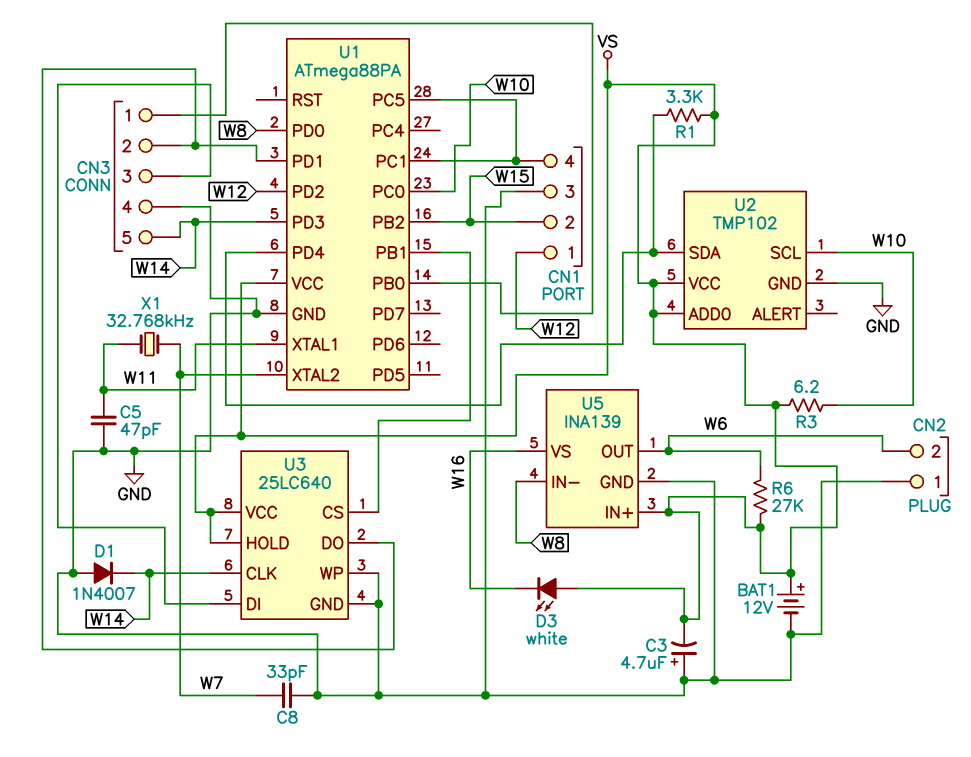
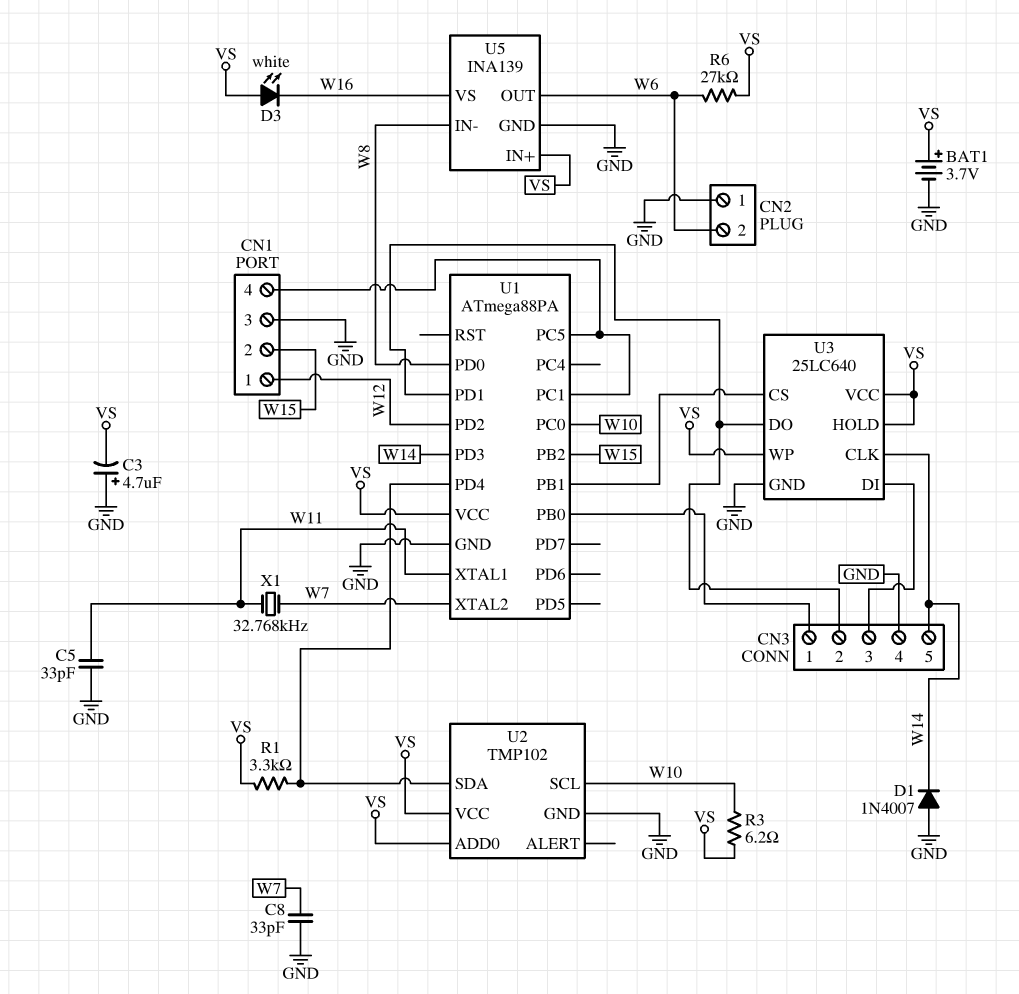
BAT1: 12V (plus VS, minus GND) -> 3.7V (plus VS, minus GND)
C5: 47pF (GND, W11) -> 33pF (GND, W11)
U3 pin WP: GND -> VS

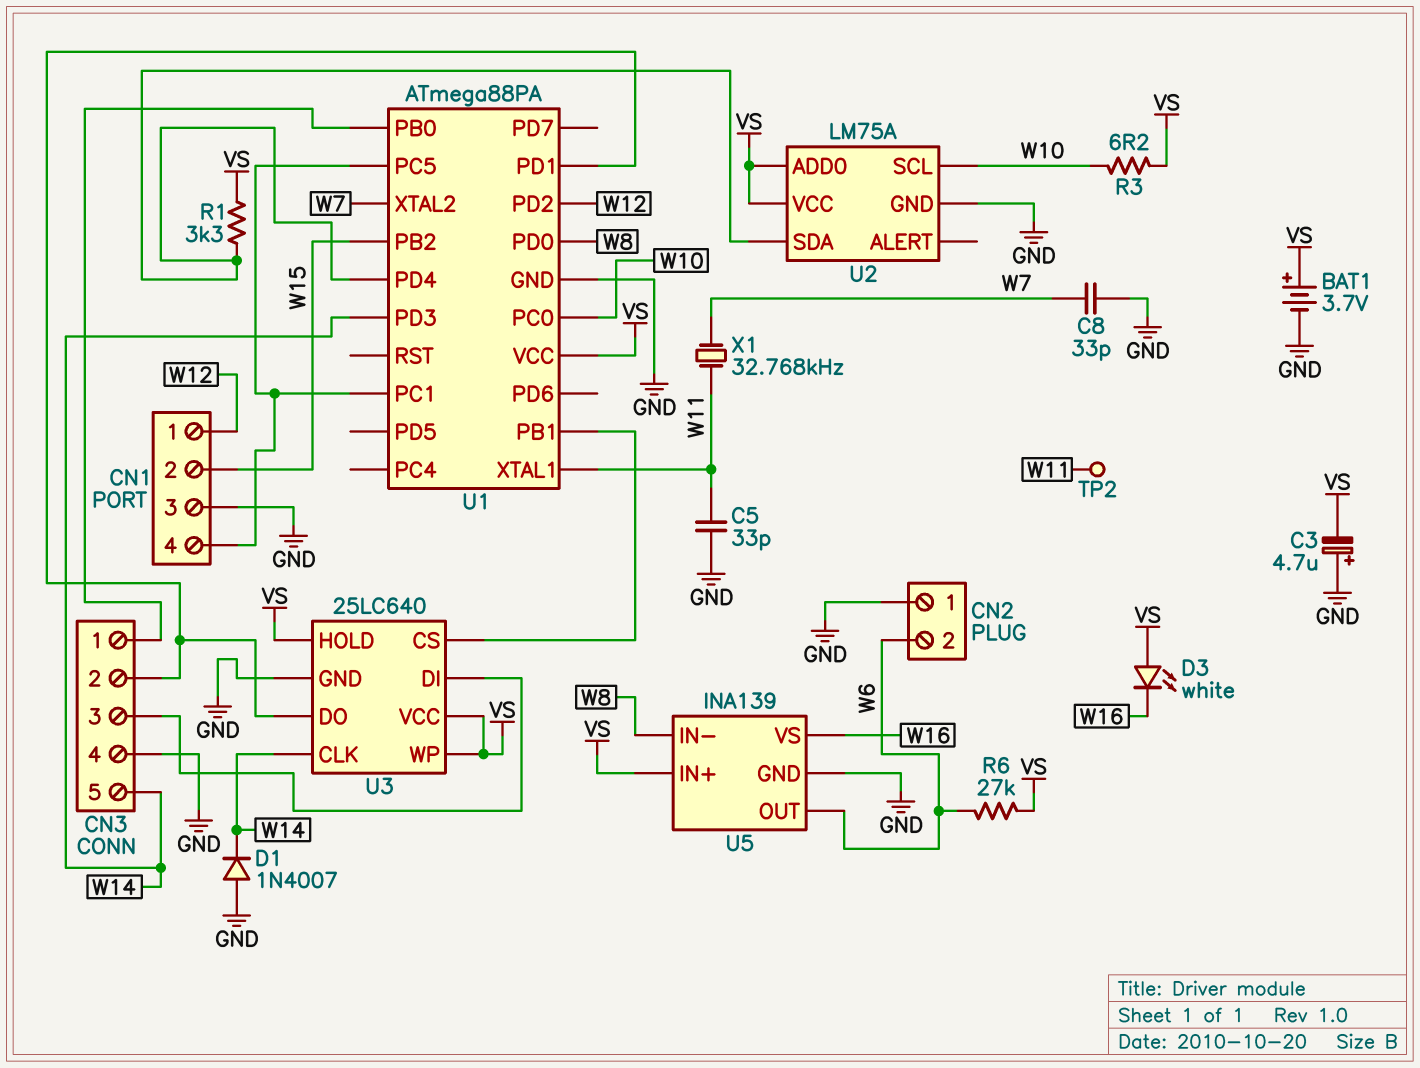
TP2: none -> test point (W11)
U2: TMP102 -> LM75A

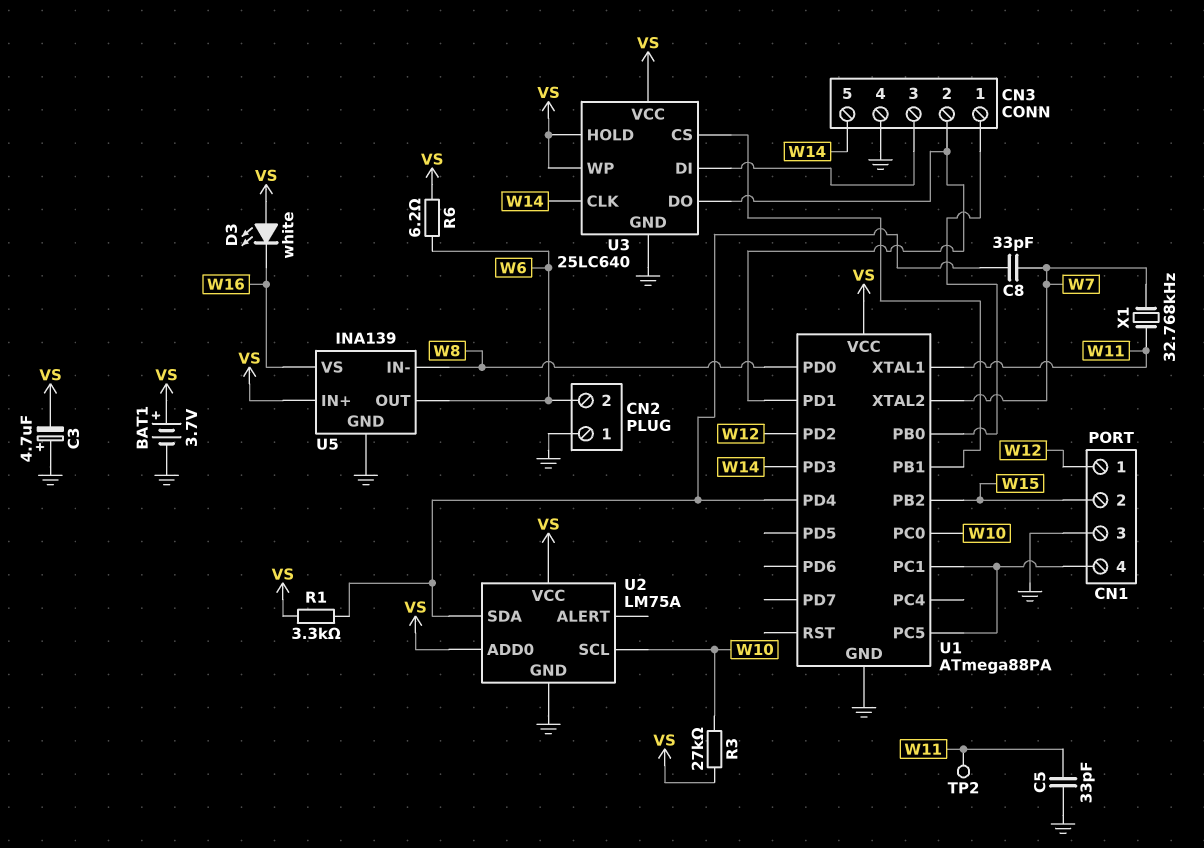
C8: 33pF (GND, W7) -> 33pF (U1/PD4, W7)
D1: diode 1N4007 (A GND, K W14) -> none
R3: 6.2 (VS, W10) -> 27k (VS, W10)
R6: 27k (VS, W6) -> 6.2 (VS, W6)

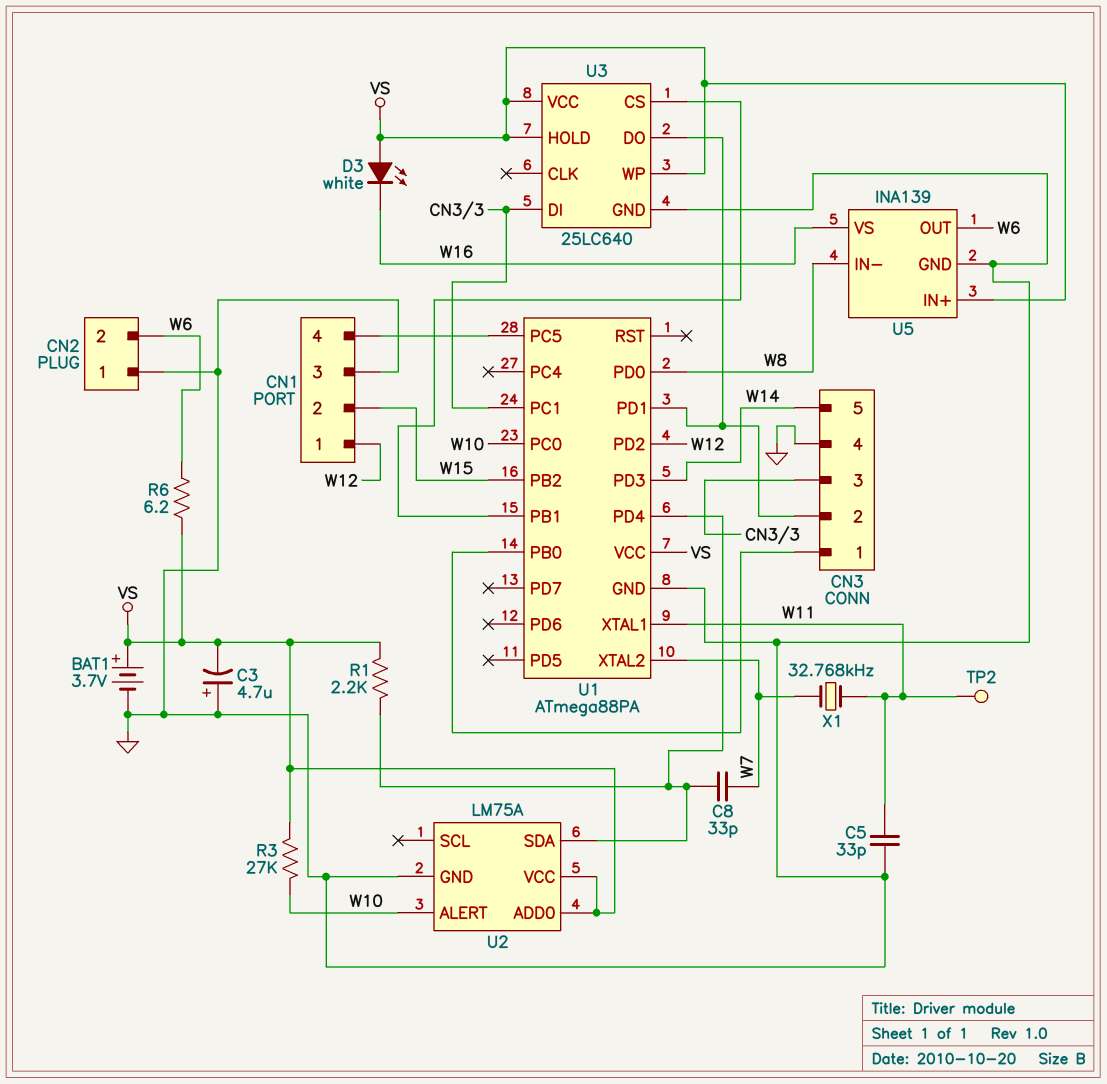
R1: 3.3k (U1/PD4, VS) -> 2.2k (U1/PD4, VS)
U1 pin PC1: CN1/4 -> CN3/3
U2 pin ALERT: none -> W10
U2 pin SCL: W10 -> none
U3 pin CLK: W14 -> none

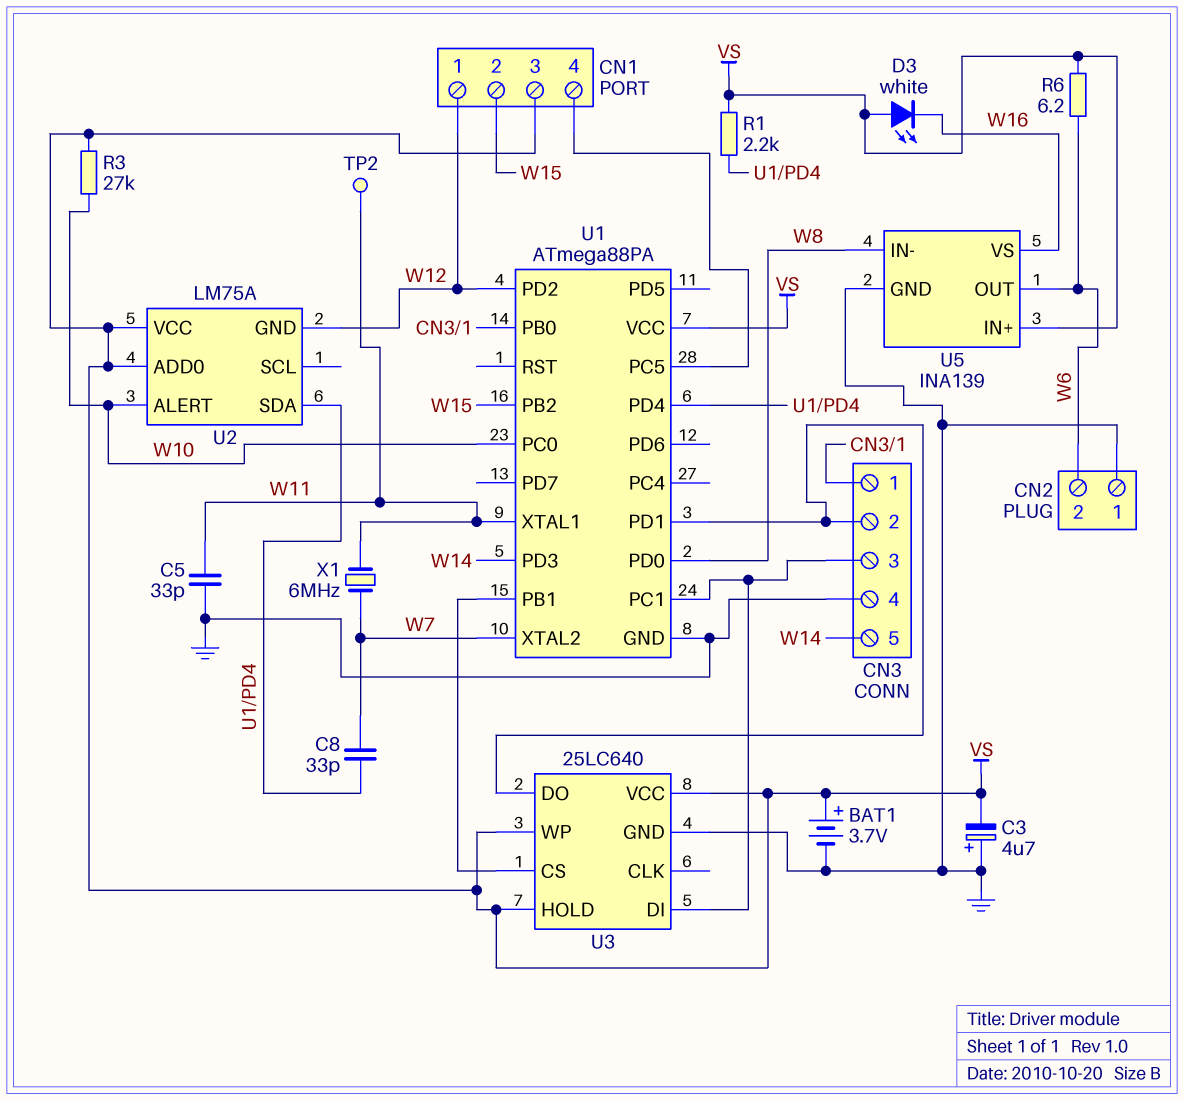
CN1 pin 3: GND -> VS
U2 pin GND: GND -> W12
X1: 32.768kHz (W7, W11) -> 6MHz (W7, W11)

